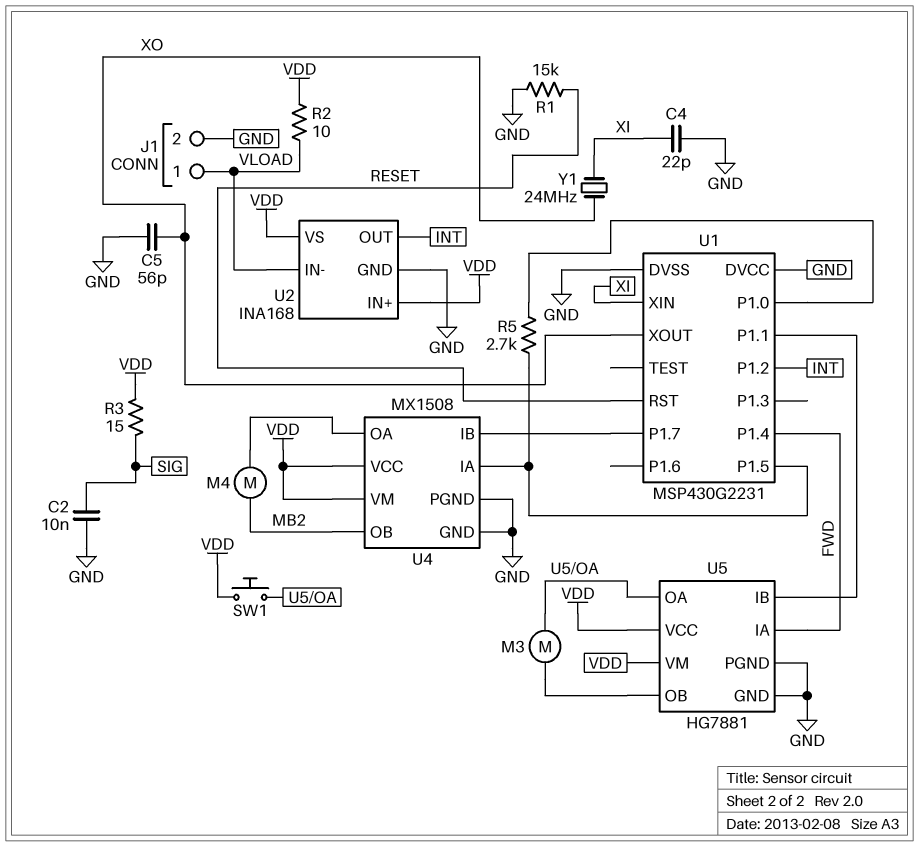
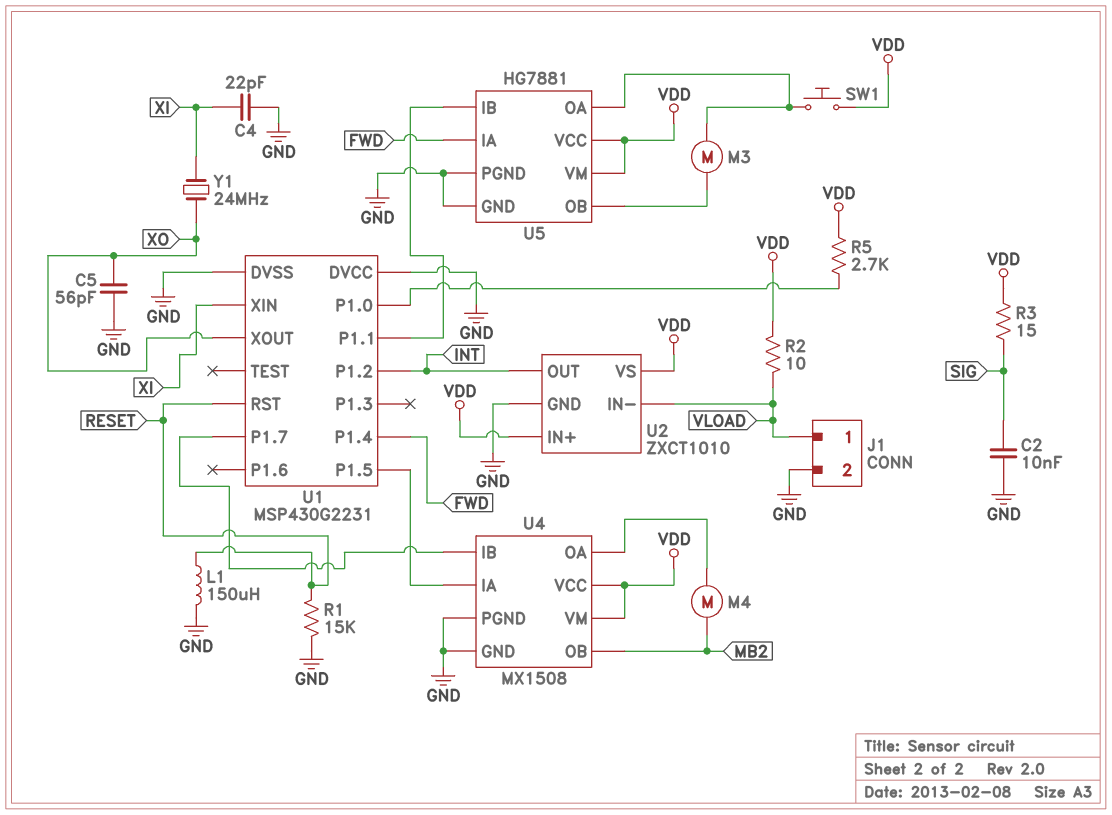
L1: none -> 150uH (GND, RESET)
R5: 2.7k (U1/P1.0, U1/P1.5) -> 2.7k (U1/P1.0, VDD)
U2: INA168 -> ZXCT1010

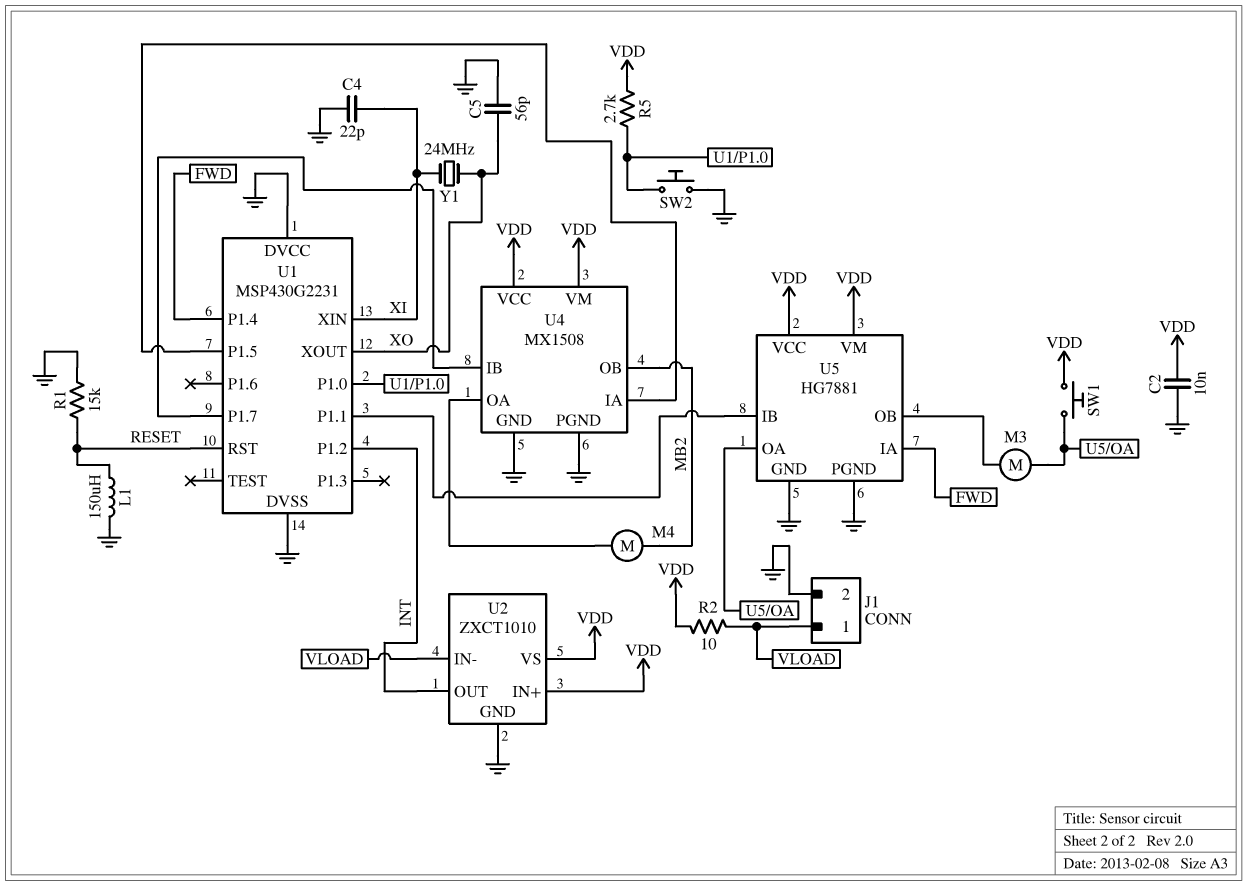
C2: 10nF (GND, SIG) -> 10nF (GND, VDD)
R3: 15 (SIG, VDD) -> none
SW2: none -> button (GND, U1/P1.0)

